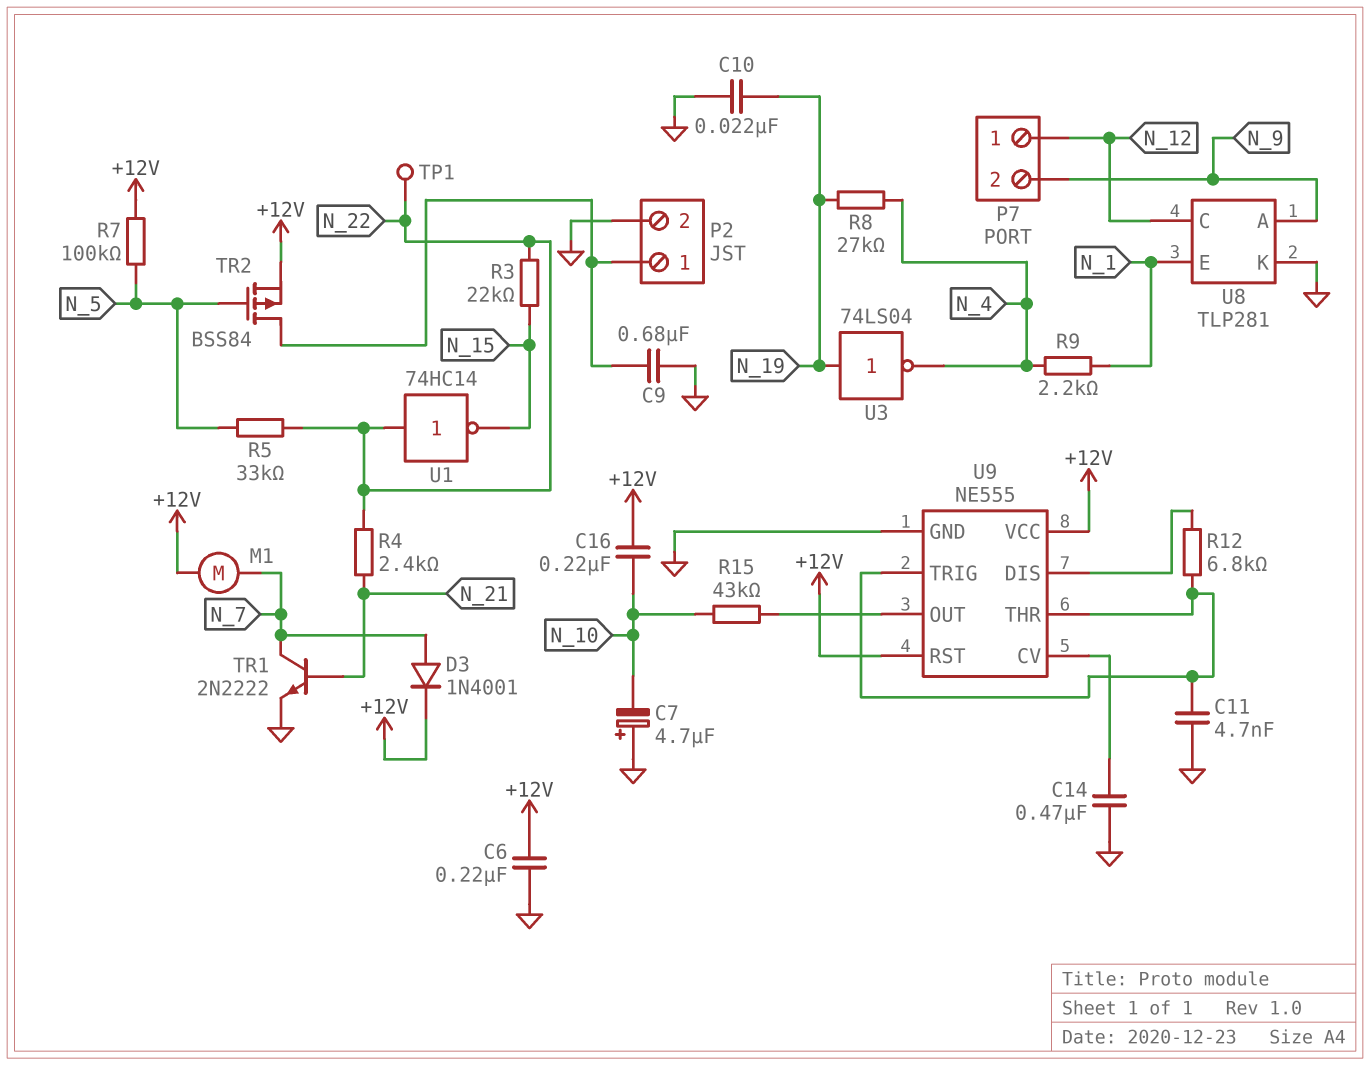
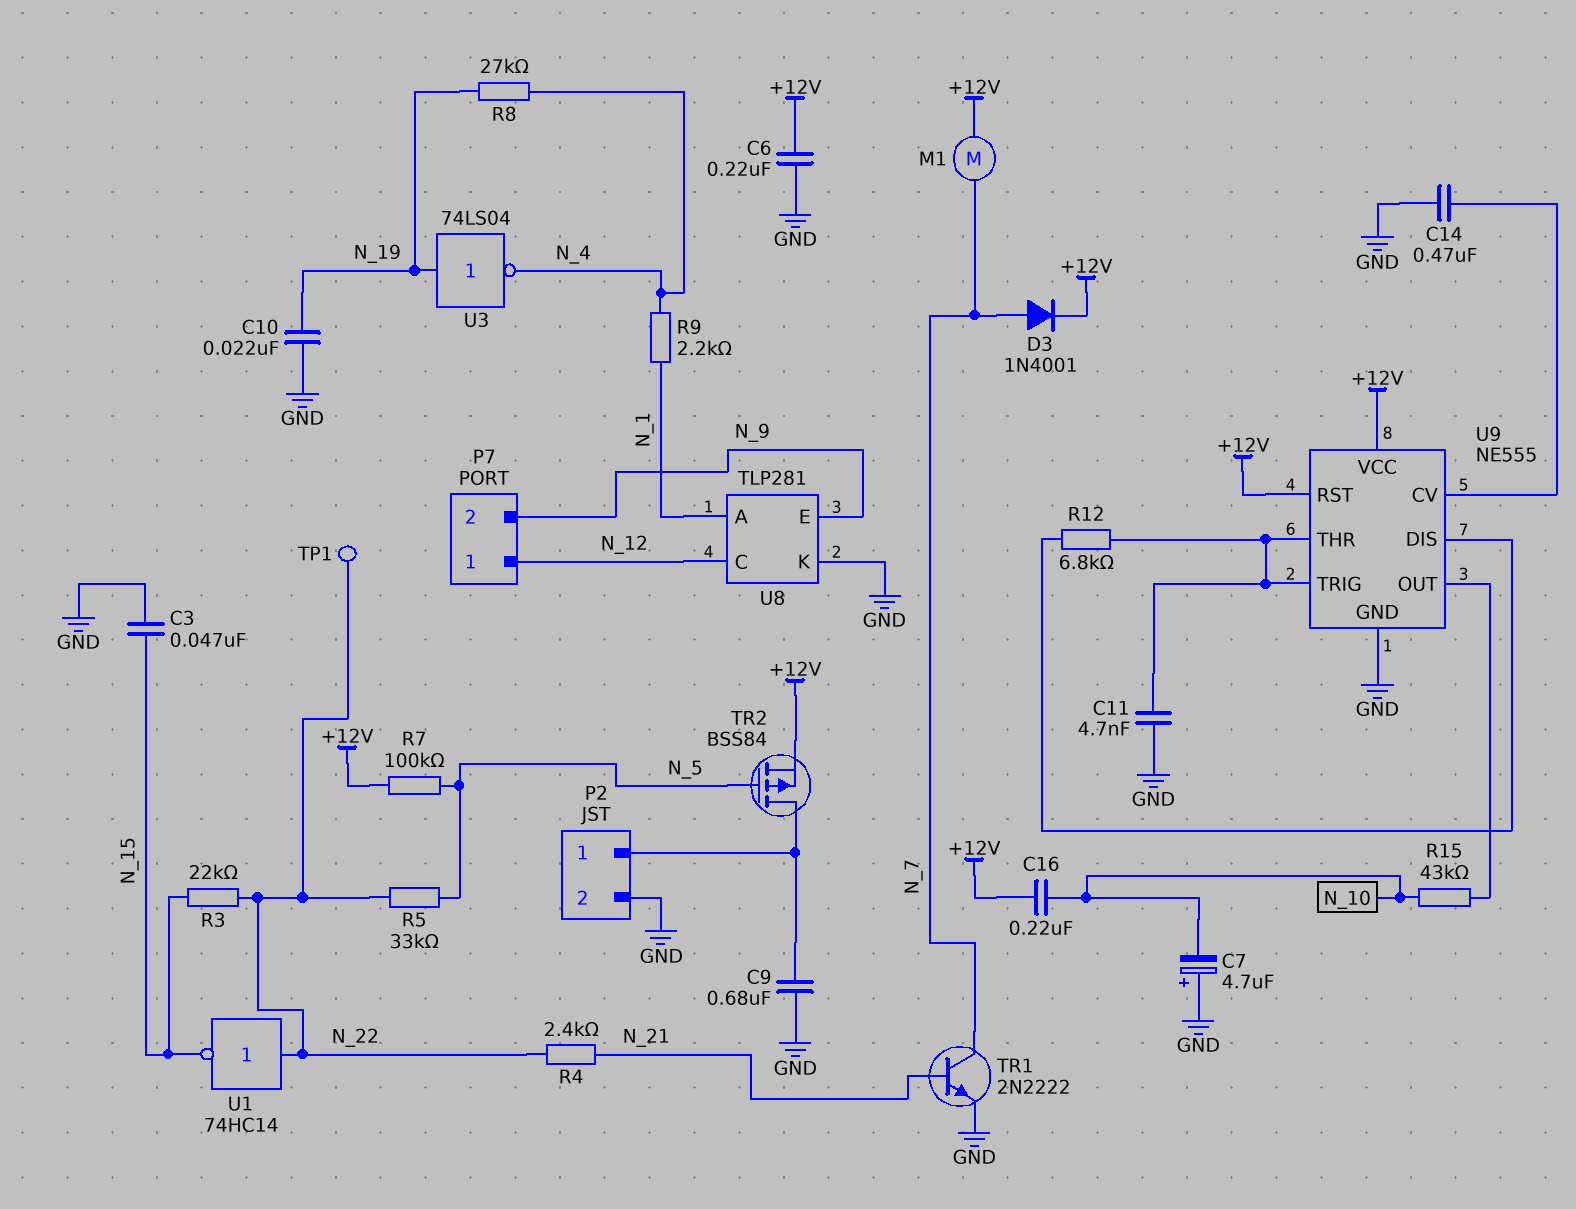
C3: none -> 47nF (GND, N_15)
U8 pin A: N_9 -> N_1
U8 pin E: N_1 -> N_9

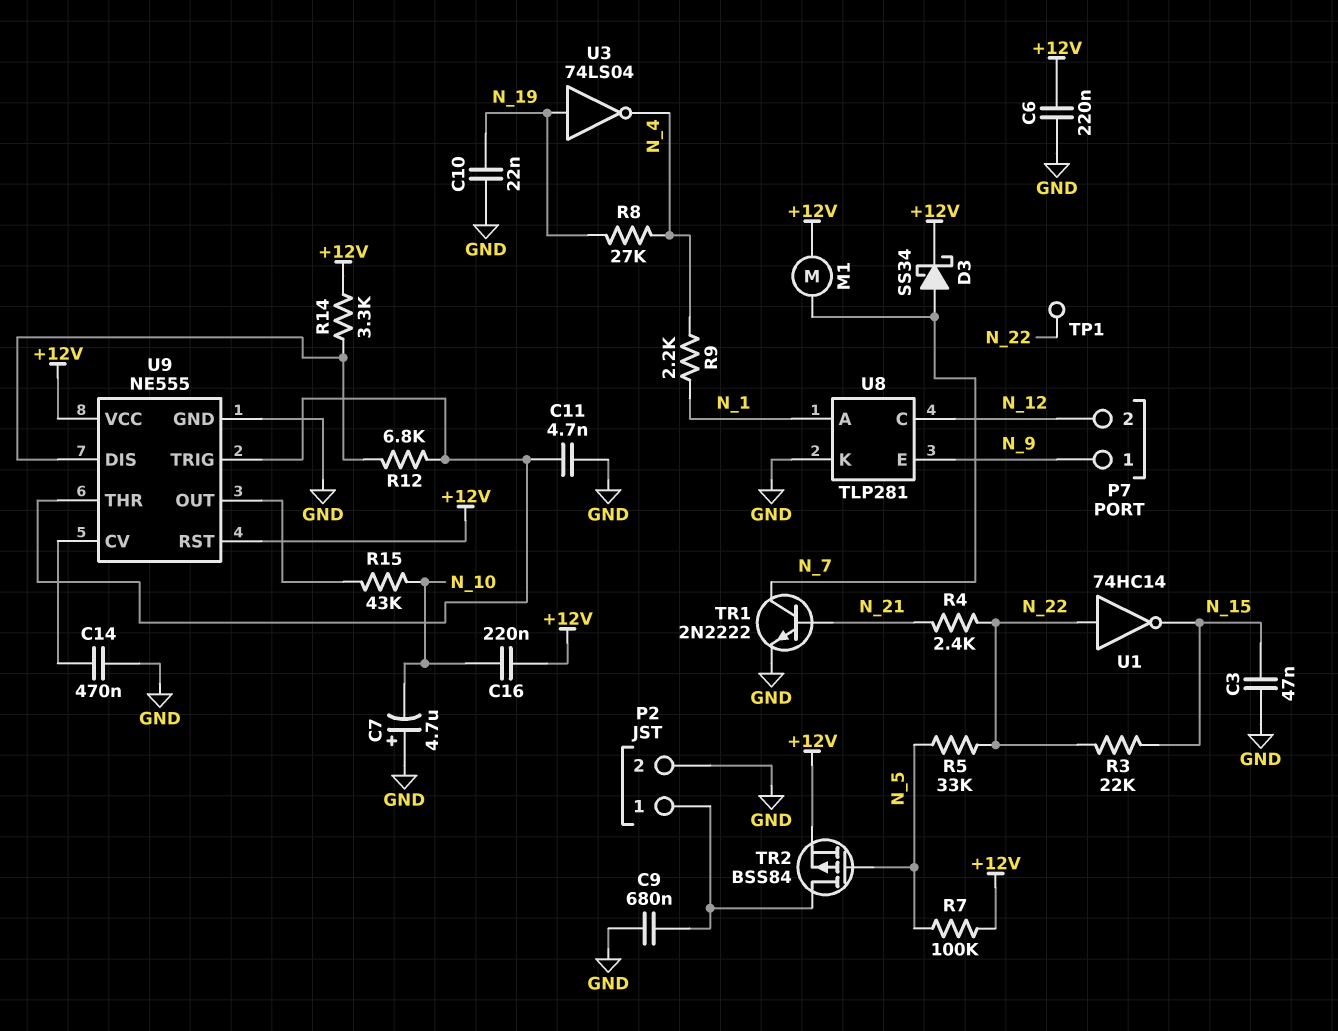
D3: diode 1N4001 (A N_7, K +12V) -> schottky SS34 (A N_7, K +12V)
P7 pin 1: N_12 -> N_9
P7 pin 2: N_9 -> N_12
R14: none -> 3.3k (+12V, U9/DIS)

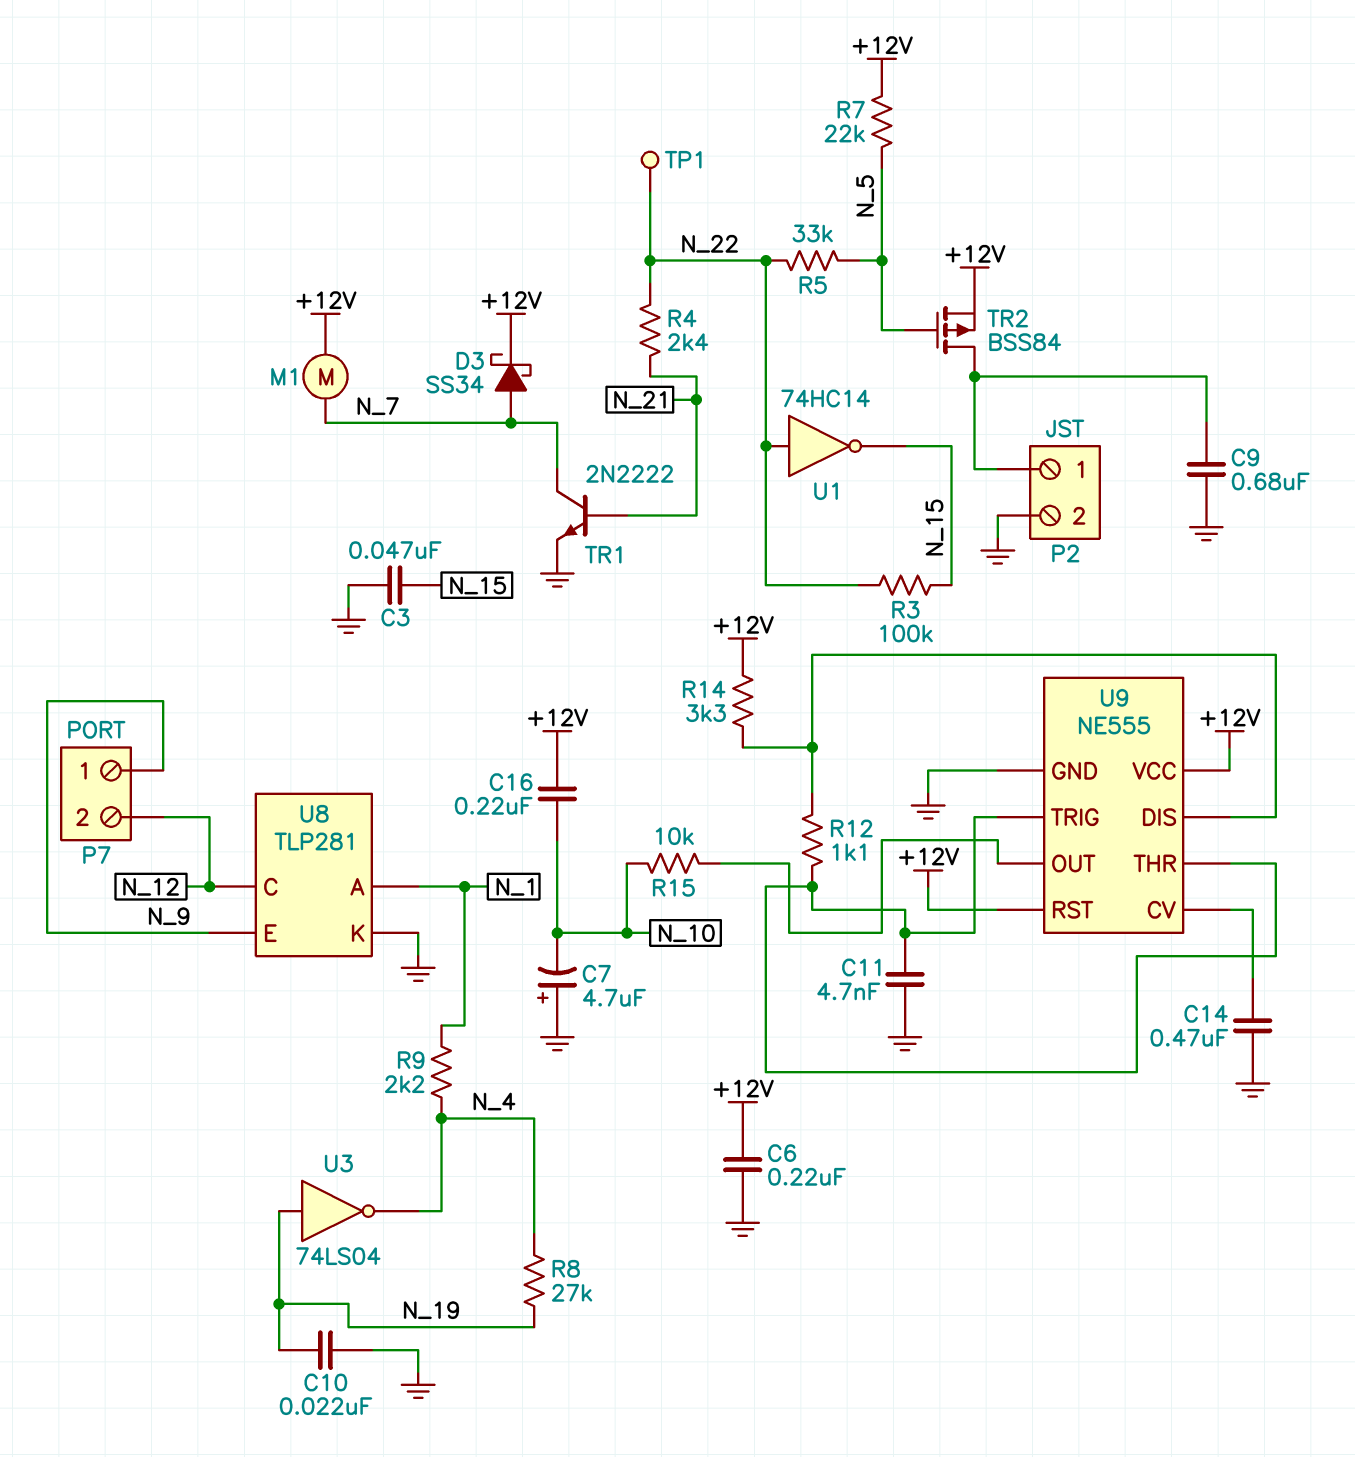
R3: 22k (N_15, N_22) -> 100k (N_15, N_22)
R7: 100k (+12V, N_5) -> 22k (+12V, N_5)
R12: 6.8k (U9/DIS, U9/THR) -> 1.1k (U9/DIS, U9/THR)
R15: 43k (N_10, U9/OUT) -> 10k (N_10, U9/OUT)

